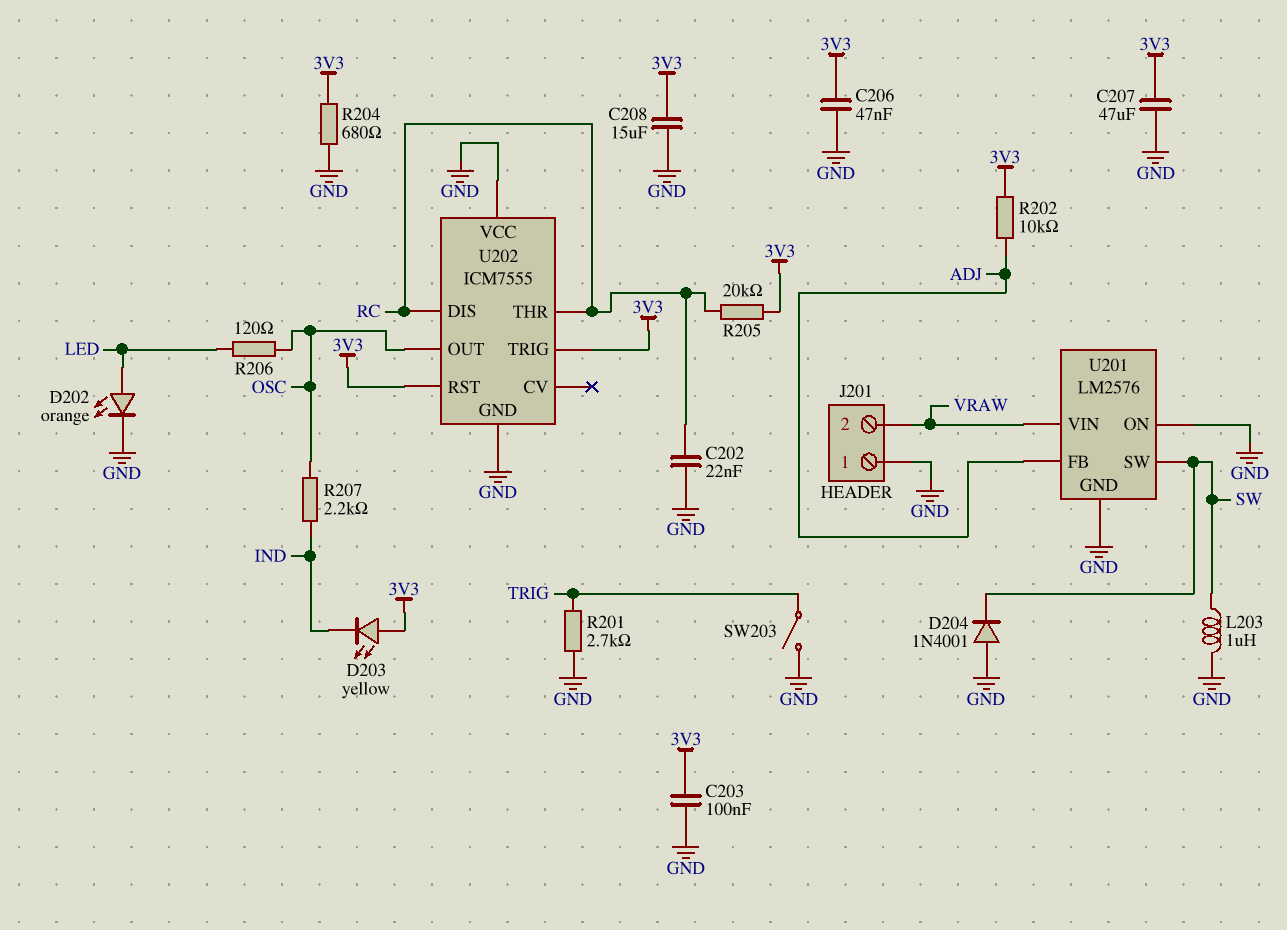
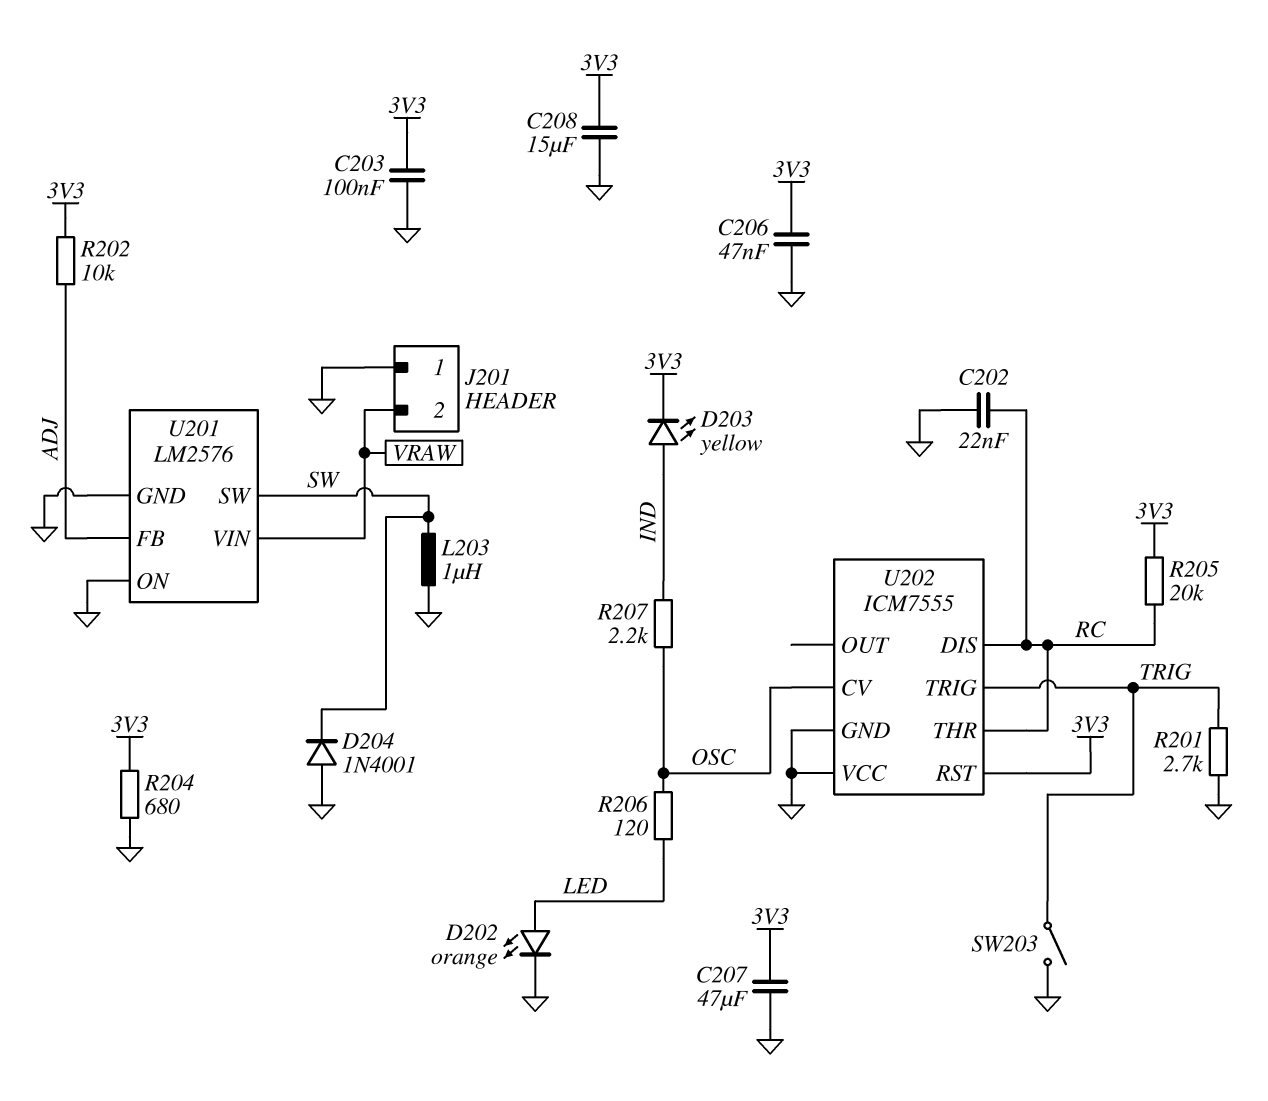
D203: LED yellow (A 3V3, K IND) -> LED yellow (A IND, K 3V3)
U202 pin CV: none -> OSC
U202 pin OUT: OSC -> none
U202 pin TRIG: 3V3 -> TRIG

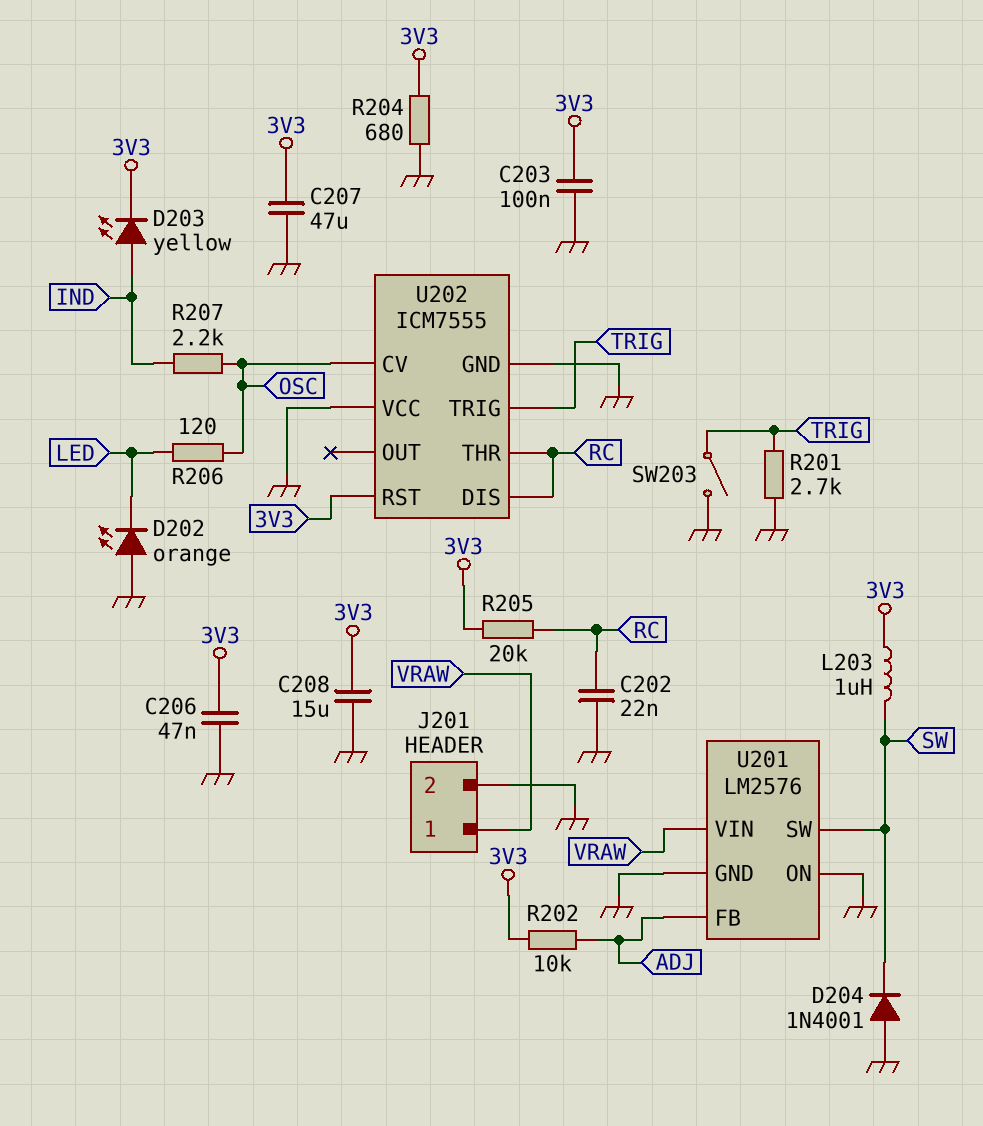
D202: LED orange (A LED, K GND) -> LED orange (A GND, K LED)
J201 pin 1: GND -> VRAW
J201 pin 2: VRAW -> GND
L203: 1uH (GND, SW) -> 1uH (3V3, SW)

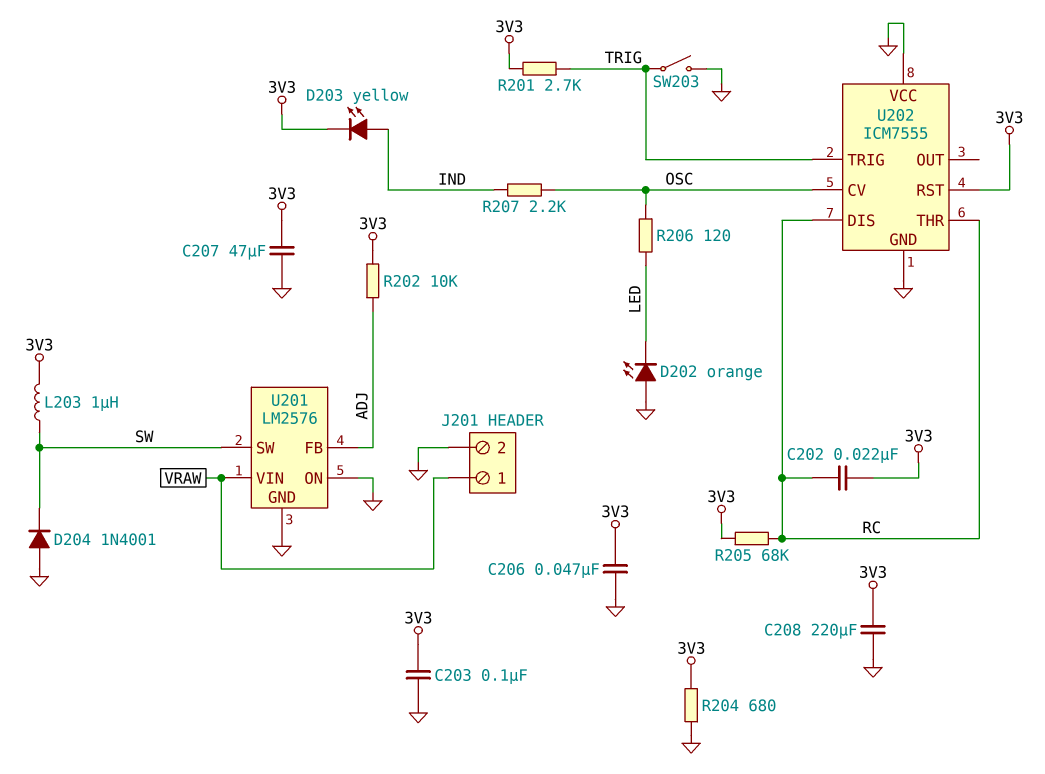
C202: 22nF (GND, RC) -> 22nF (3V3, RC)
C208: 15uF (3V3, GND) -> 220uF (3V3, GND)
R201: 2.7k (GND, TRIG) -> 2.7k (3V3, TRIG)
R205: 20k (3V3, RC) -> 68k (3V3, RC)

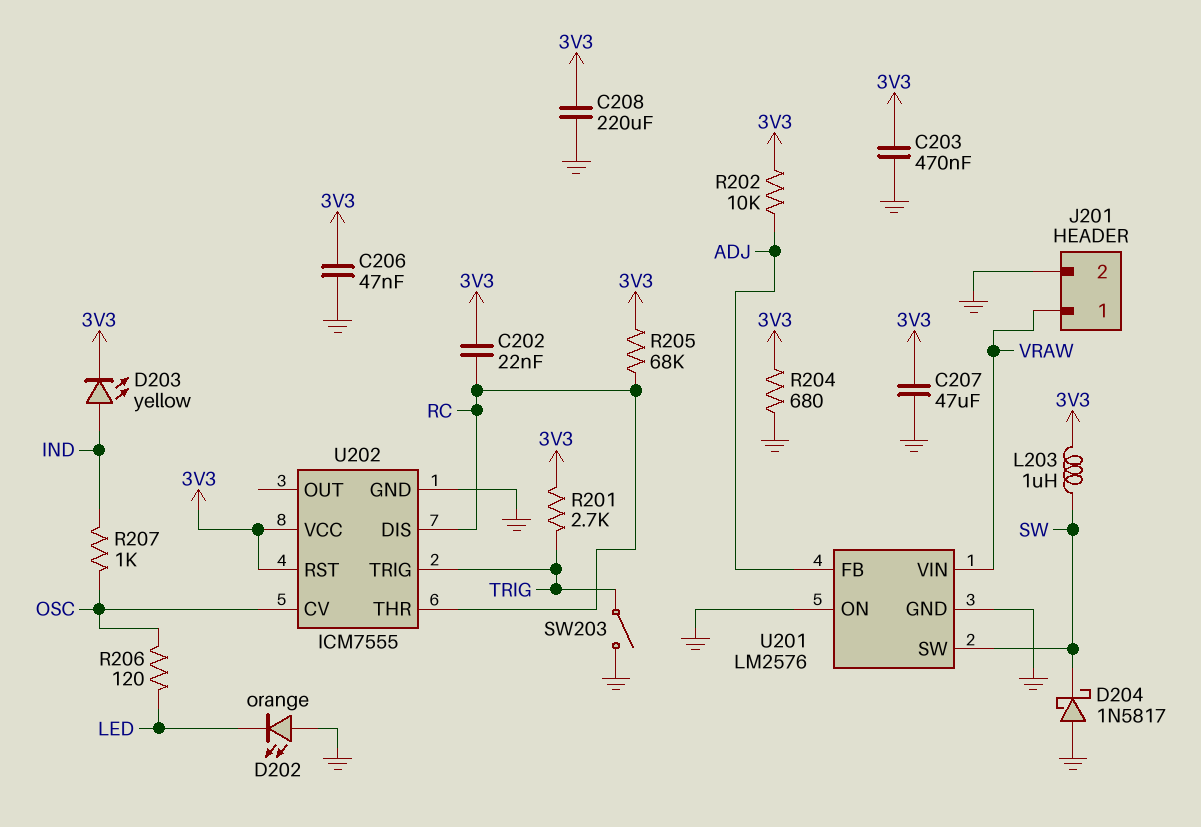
C203: 100nF (3V3, GND) -> 470nF (3V3, GND)
D204: diode 1N4001 (A GND, K SW) -> schottky 1N5817 (A GND, K SW)
R207: 2.2k (IND, OSC) -> 1k (IND, OSC)
U202 pin VCC: GND -> 3V3

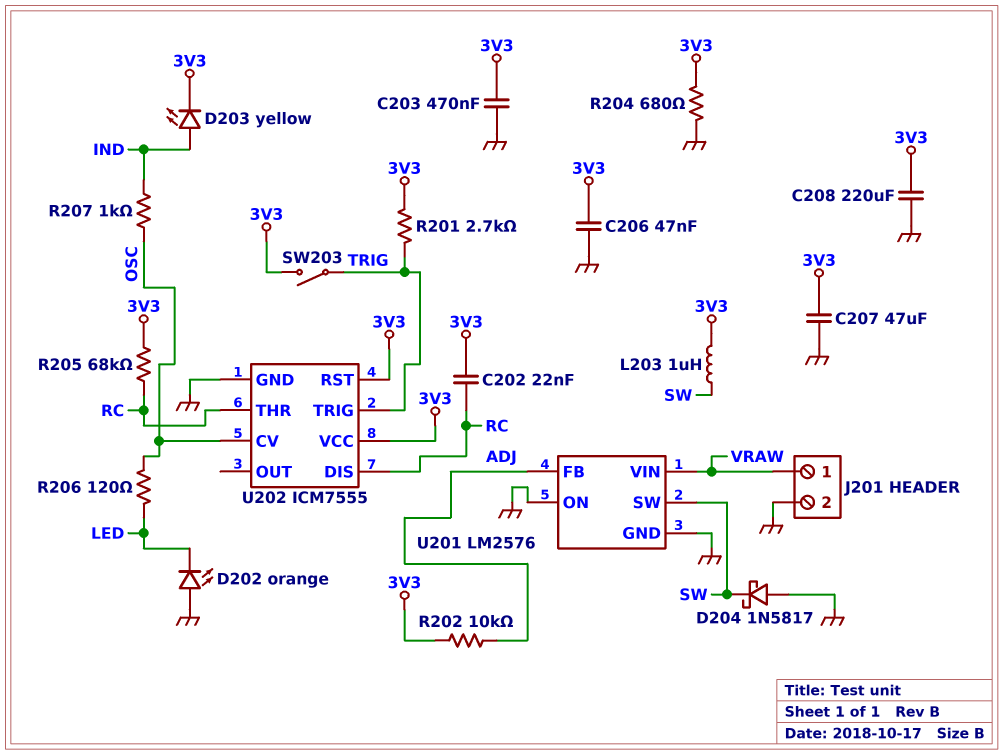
SW203: switch (GND, TRIG) -> switch (3V3, TRIG)

